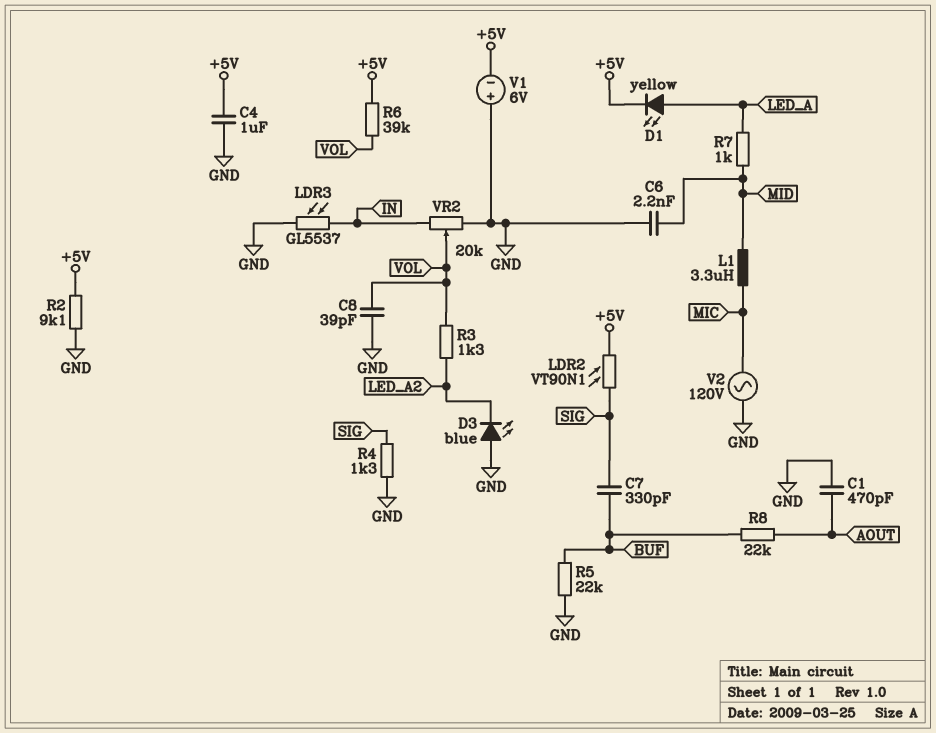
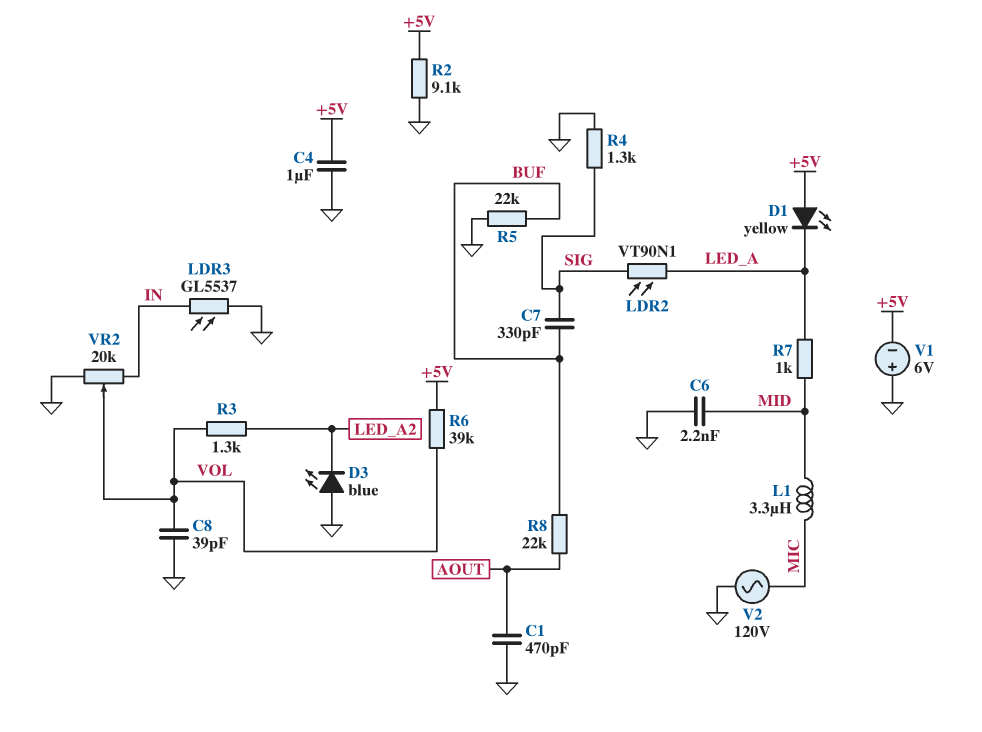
D1: LED yellow (A LED_A, K +5V) -> LED yellow (A +5V, K LED_A)
LDR2: VT90N1 (+5V, SIG) -> VT90N1 (LED_A, SIG)

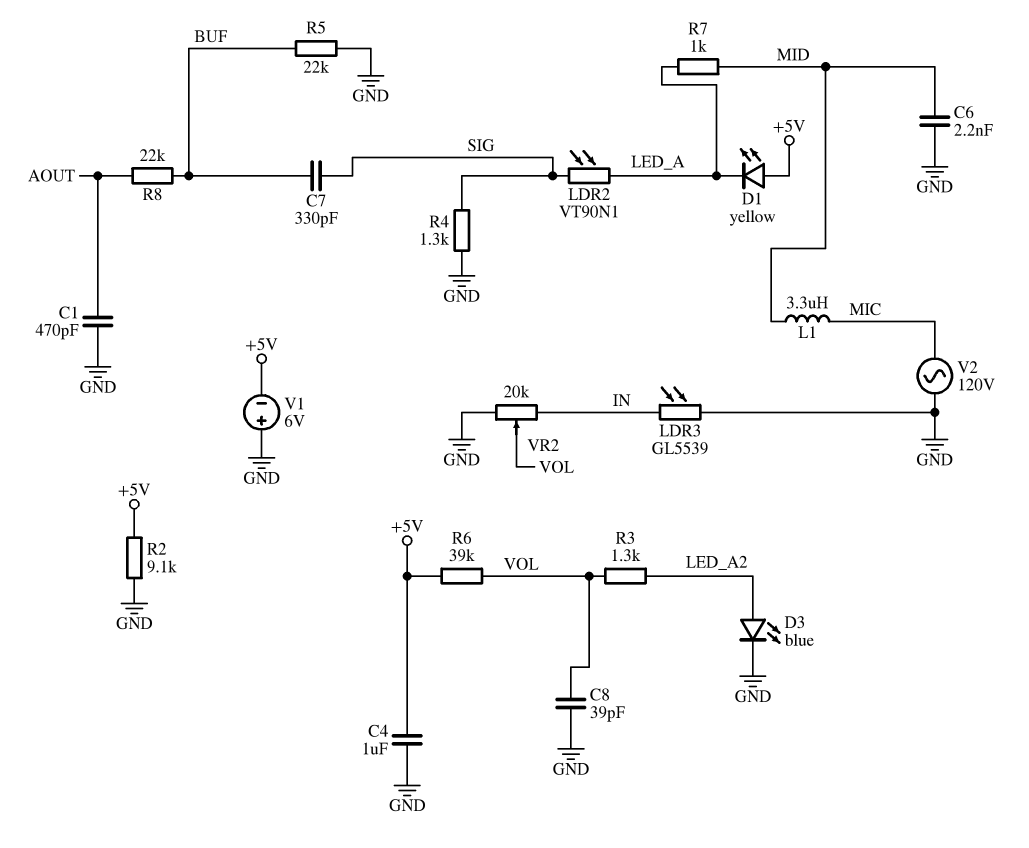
D3: LED blue (A GND, K LED_A2) -> LED blue (A LED_A2, K GND)
LDR3: GL5537 (GND, IN) -> GL5539 (GND, IN)

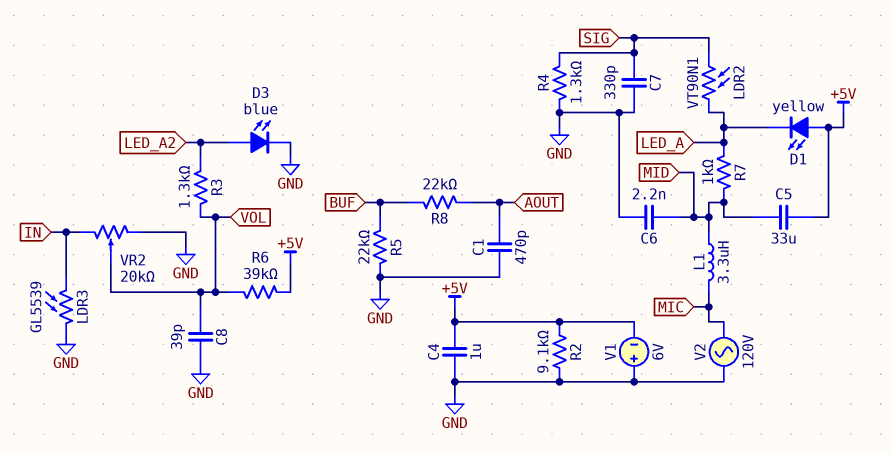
C5: none -> 33uF (+5V, MID)
C7: 330pF (BUF, SIG) -> 330pF (GND, SIG)

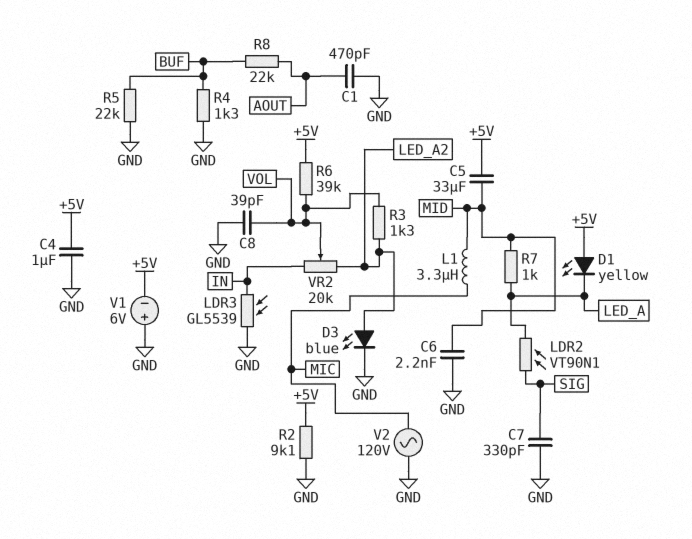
R4: 1.3k (GND, SIG) -> 1.3k (BUF, GND)
VR2: 20k (GND, IN, wiper VOL) -> 20k (IN, LED_A2, wiper VOL)

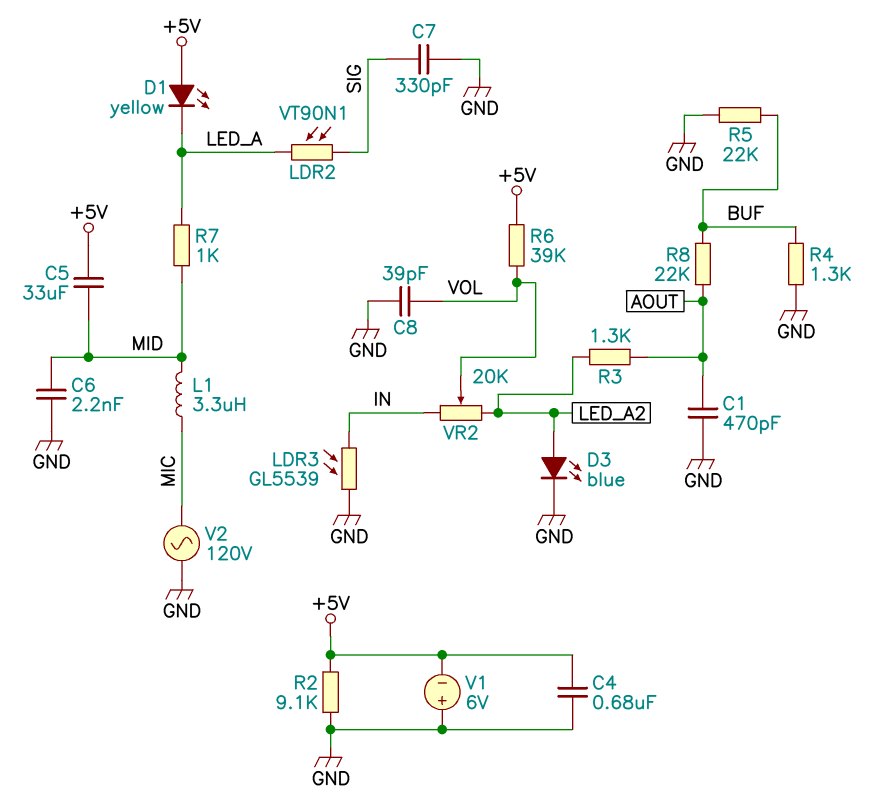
C4: 1uF (+5V, GND) -> 680nF (+5V, GND)
R3: 1.3k (LED_A2, VOL) -> 1.3k (AOUT, LED_A2)

